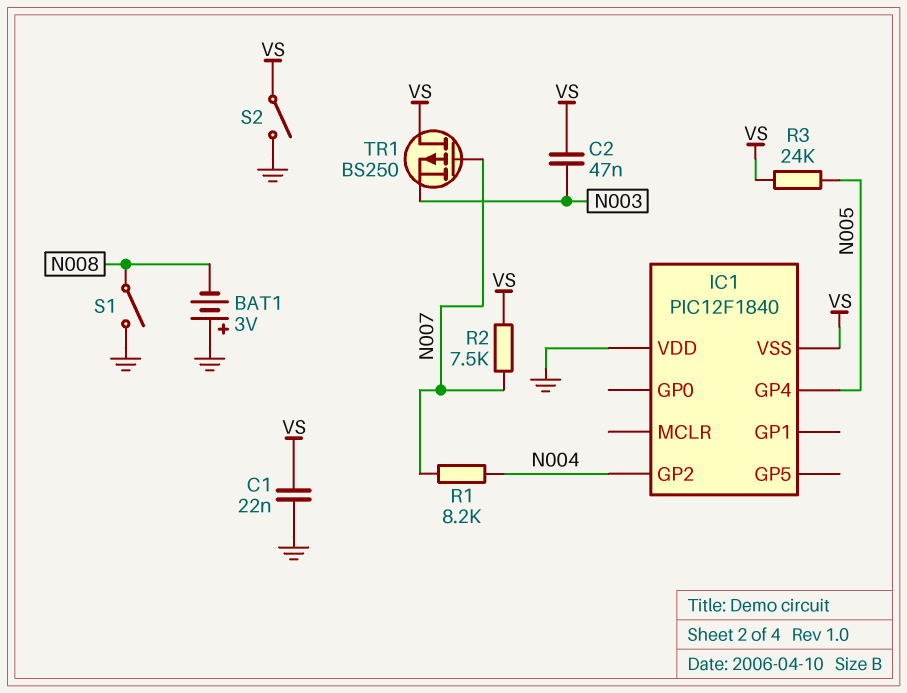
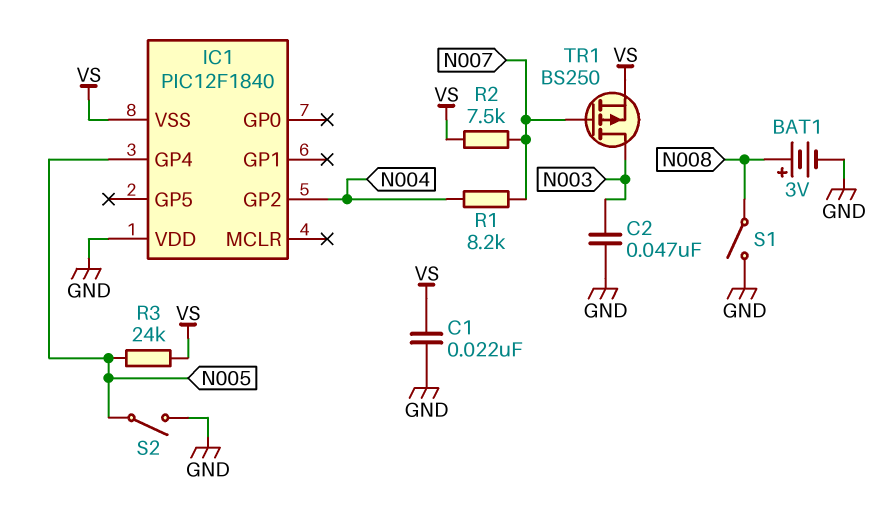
BAT1: 3V (plus GND, minus N008) -> 3V (plus N008, minus GND)
C2: 47nF (N003, VS) -> 47nF (GND, N003)
S2: switch (GND, VS) -> switch (GND, N005)
TR1: PMOS BS250 (G N007, D VS, S N003) -> PMOS BS250 (G N007, D N003, S VS)

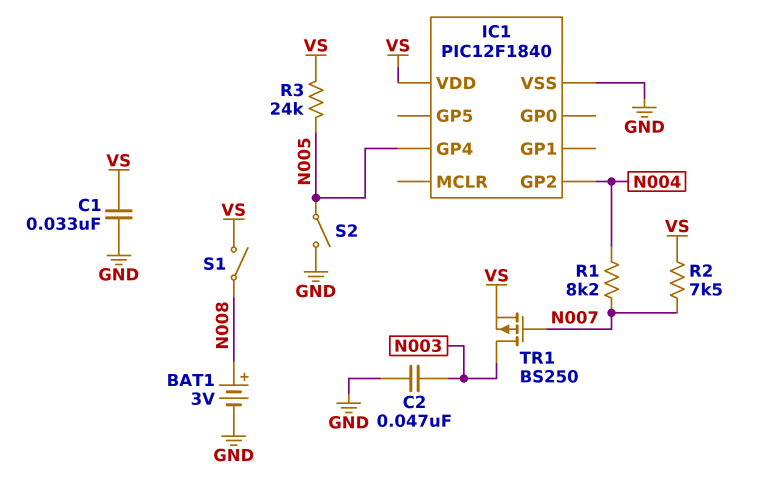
C1: 22nF (GND, VS) -> 33nF (GND, VS)
IC1 pin VDD: GND -> VS
IC1 pin VSS: VS -> GND
S1: switch (GND, N008) -> switch (N008, VS)

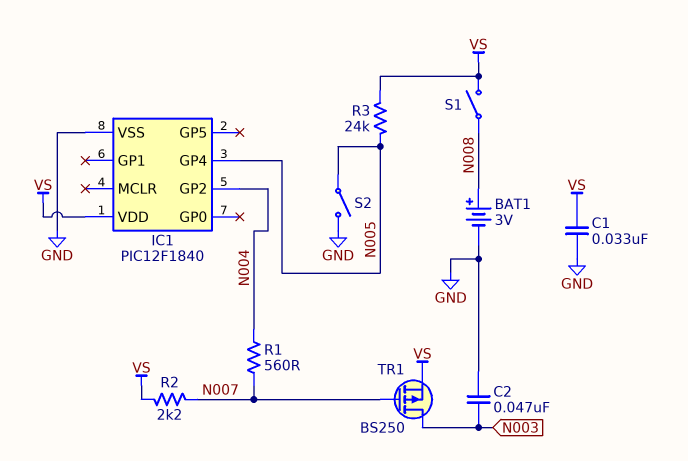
R1: 8.2k (N004, N007) -> 560 (N004, N007)
R2: 7.5k (N007, VS) -> 2.2k (N007, VS)

